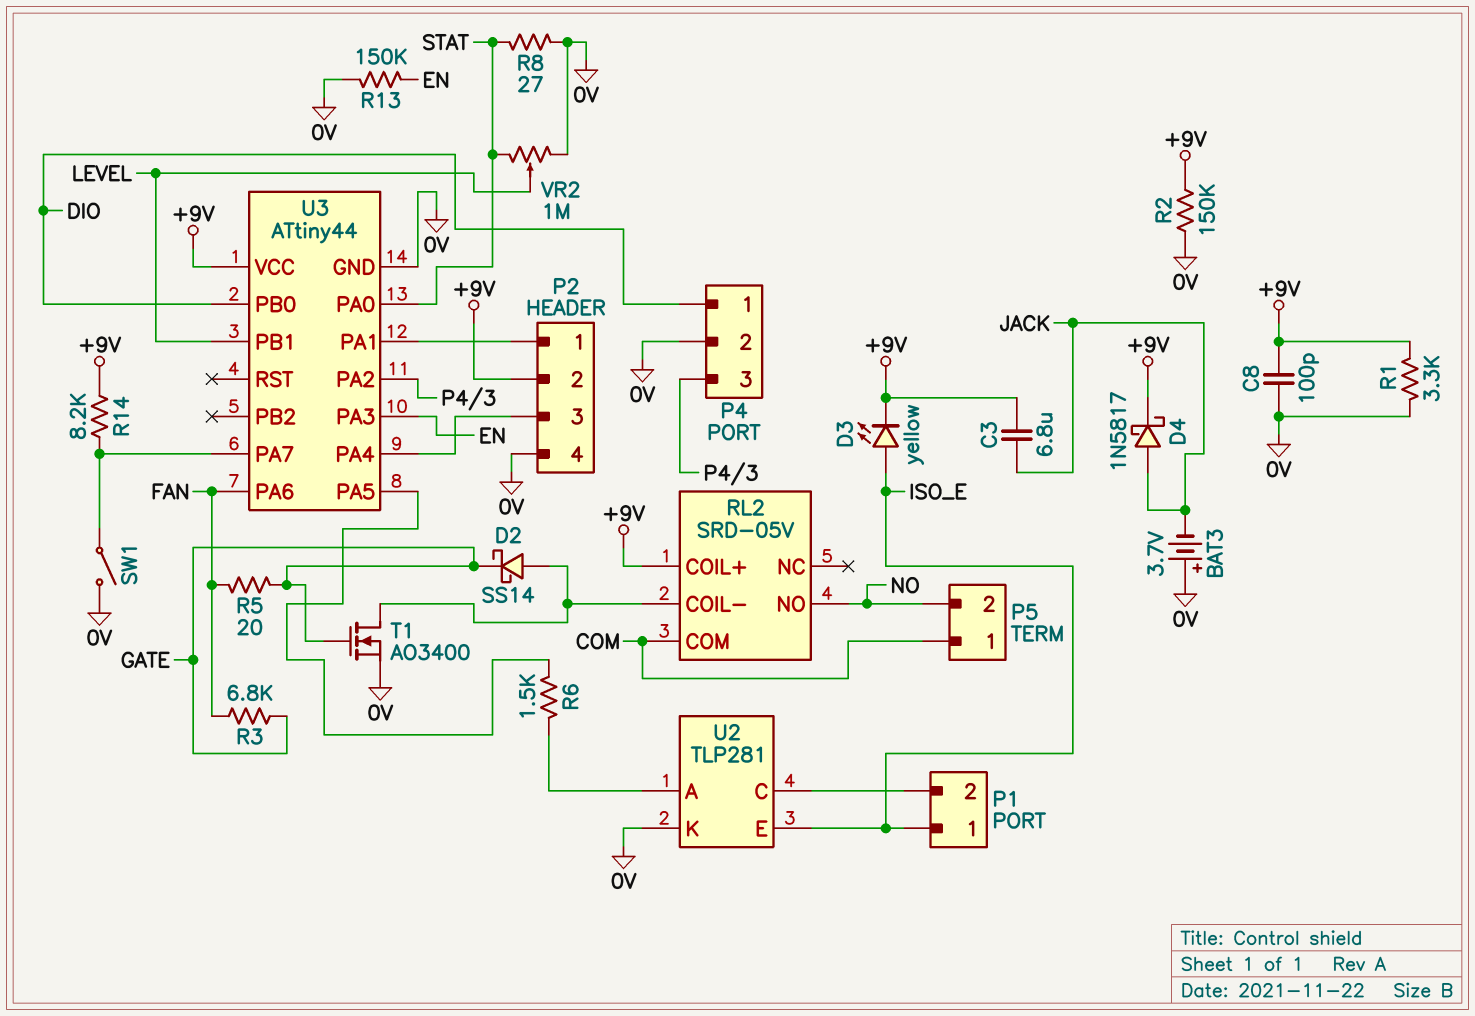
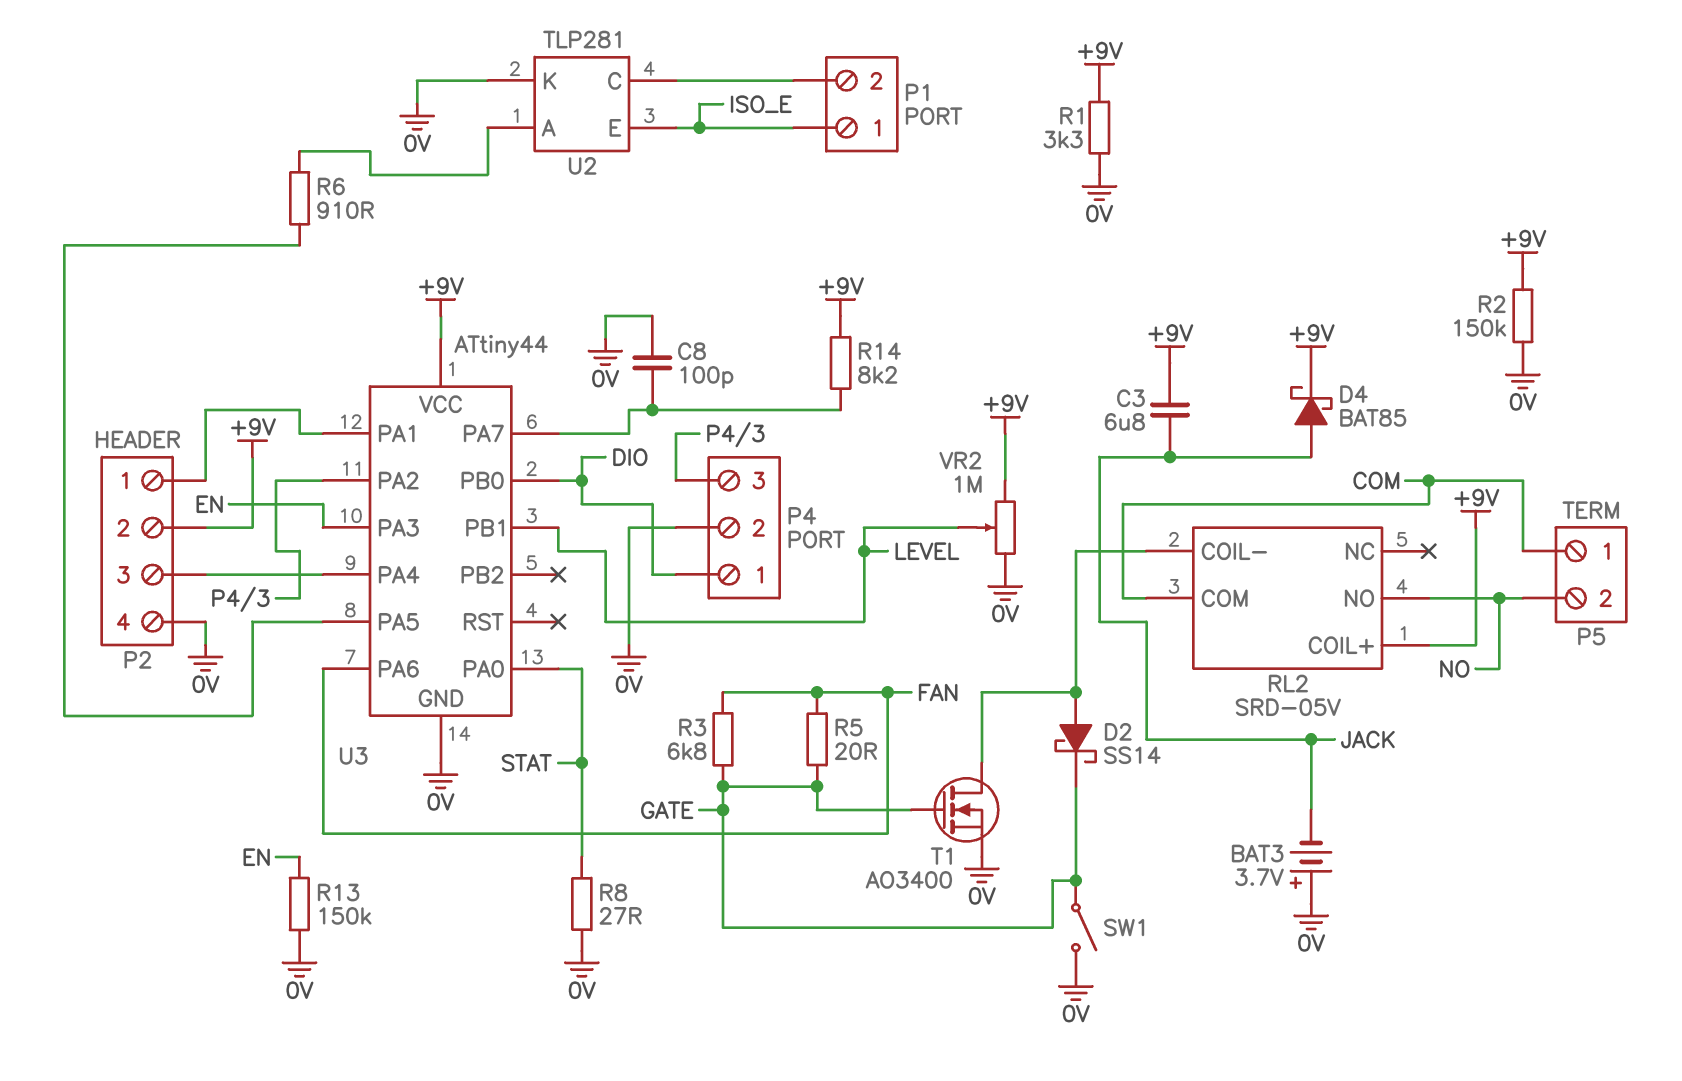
C8: 100pF (+9V, 0V) -> 100pF (0V, U3/PA7)
D3: LED yellow (A ISO_E, K +9V) -> none
D4: schottky 1N5817 (A JACK, K +9V) -> schottky BAT85 (A JACK, K +9V)
R6: 1.5k (U2/A, U3/PA5) -> 910 (U2/A, U3/PA5)
SW1: switch (0V, U3/PA7) -> switch (0V, GATE)
VR2: 1M (0V, STAT, wiper LEVEL) -> 1M (+9V, 0V, wiper LEVEL)

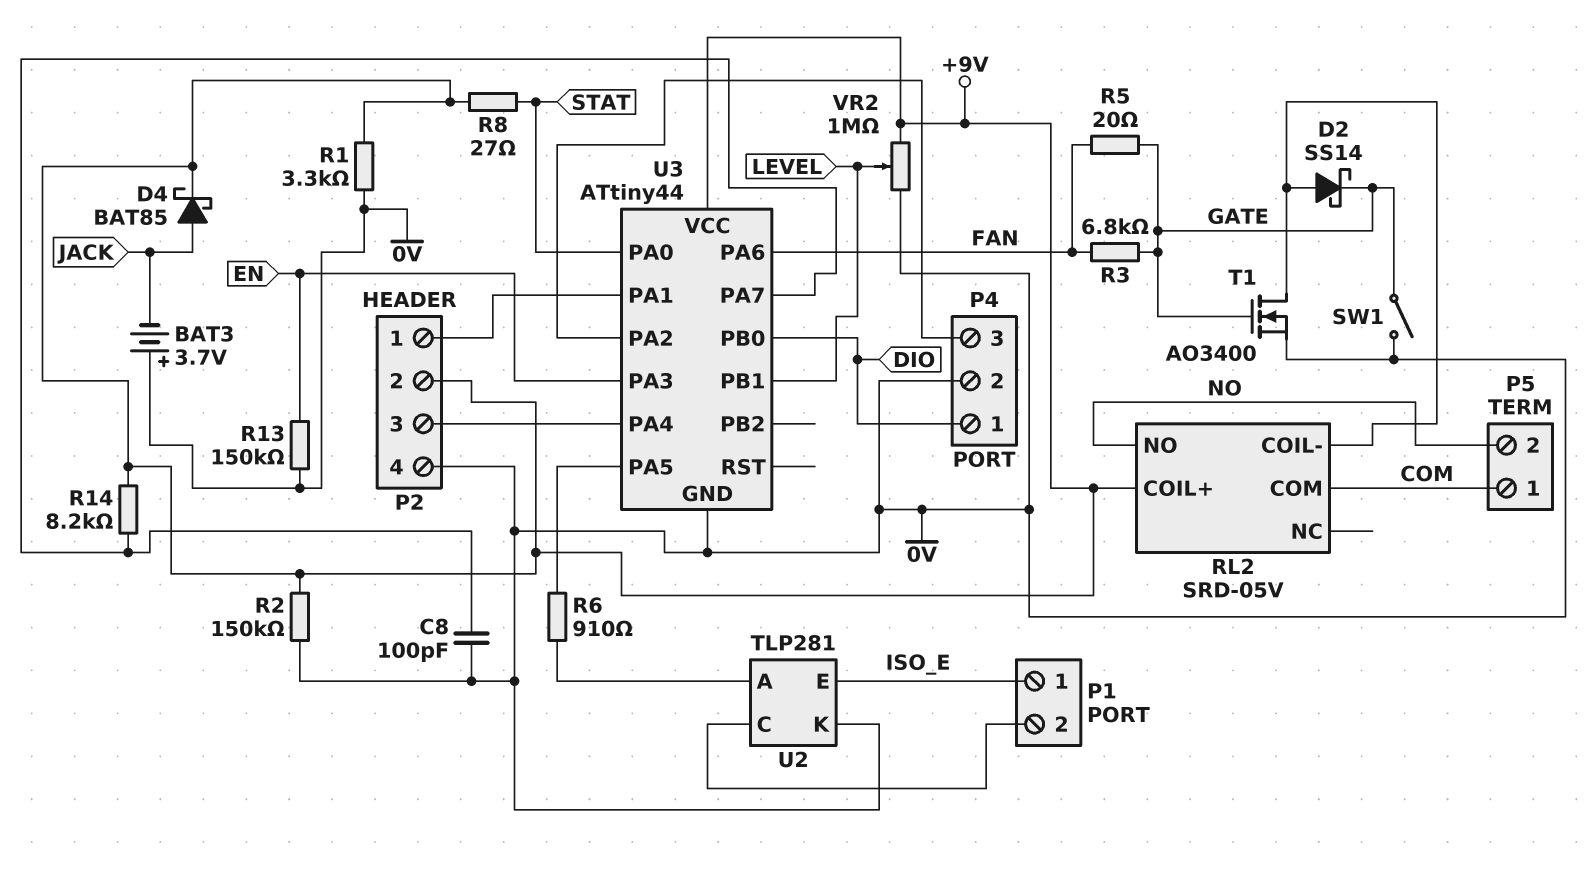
C3: 6.8uF (+9V, JACK) -> none
R8: 27 (0V, STAT) -> 27 (+9V, STAT)

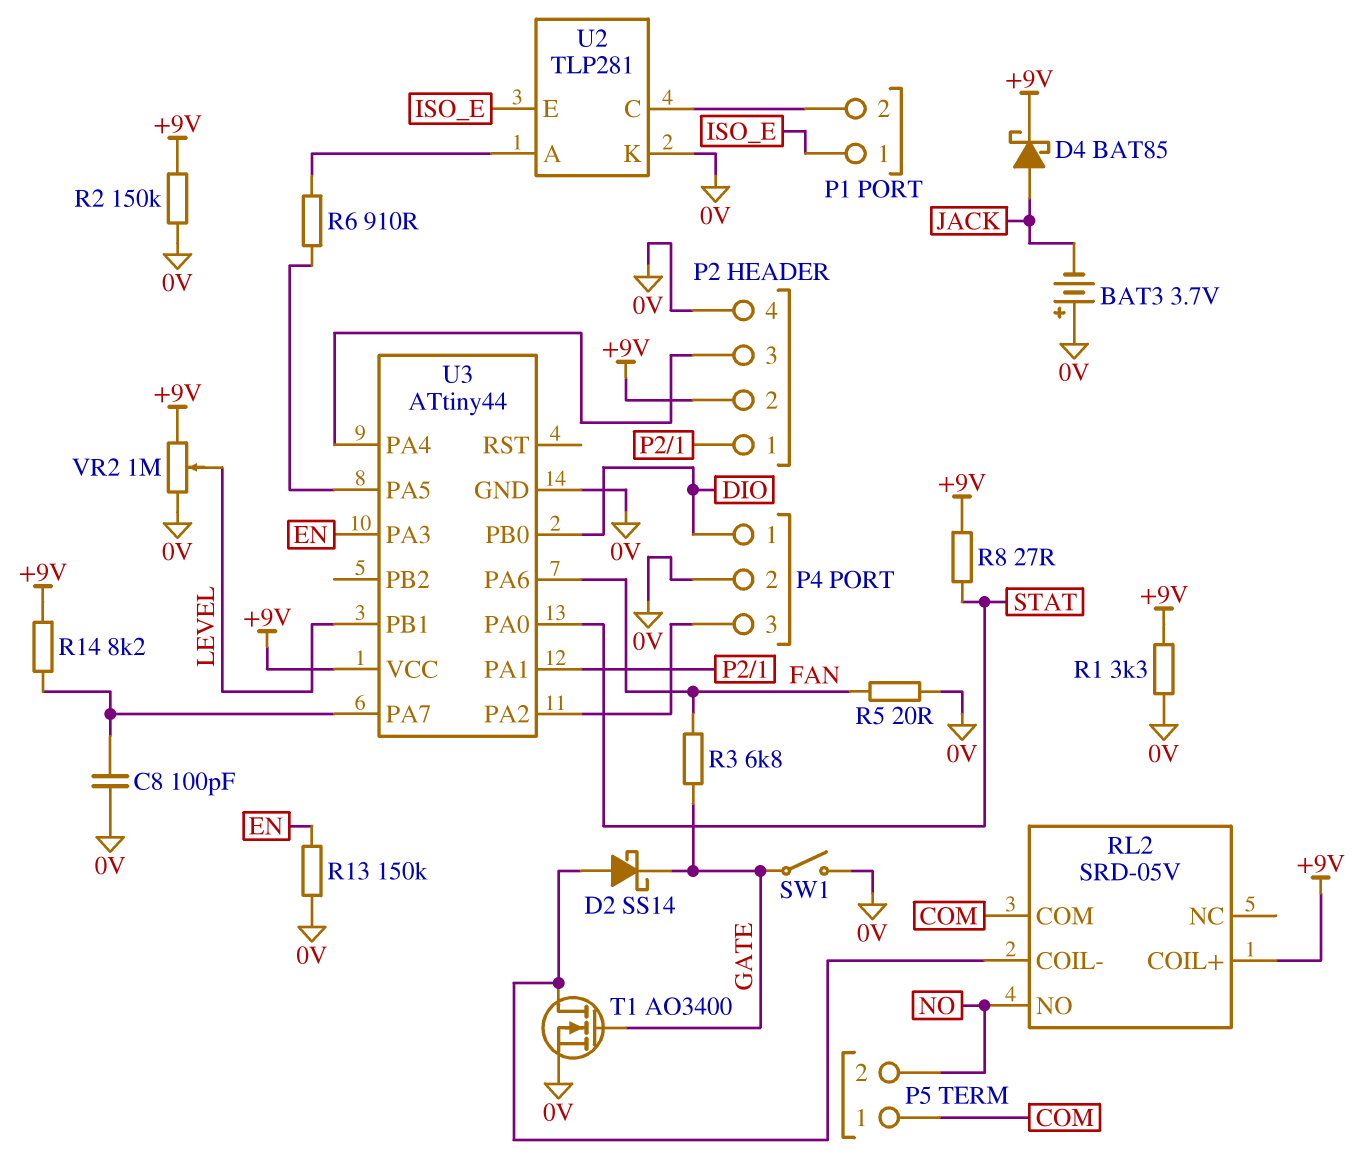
R5: 20 (FAN, GATE) -> 20 (0V, FAN)

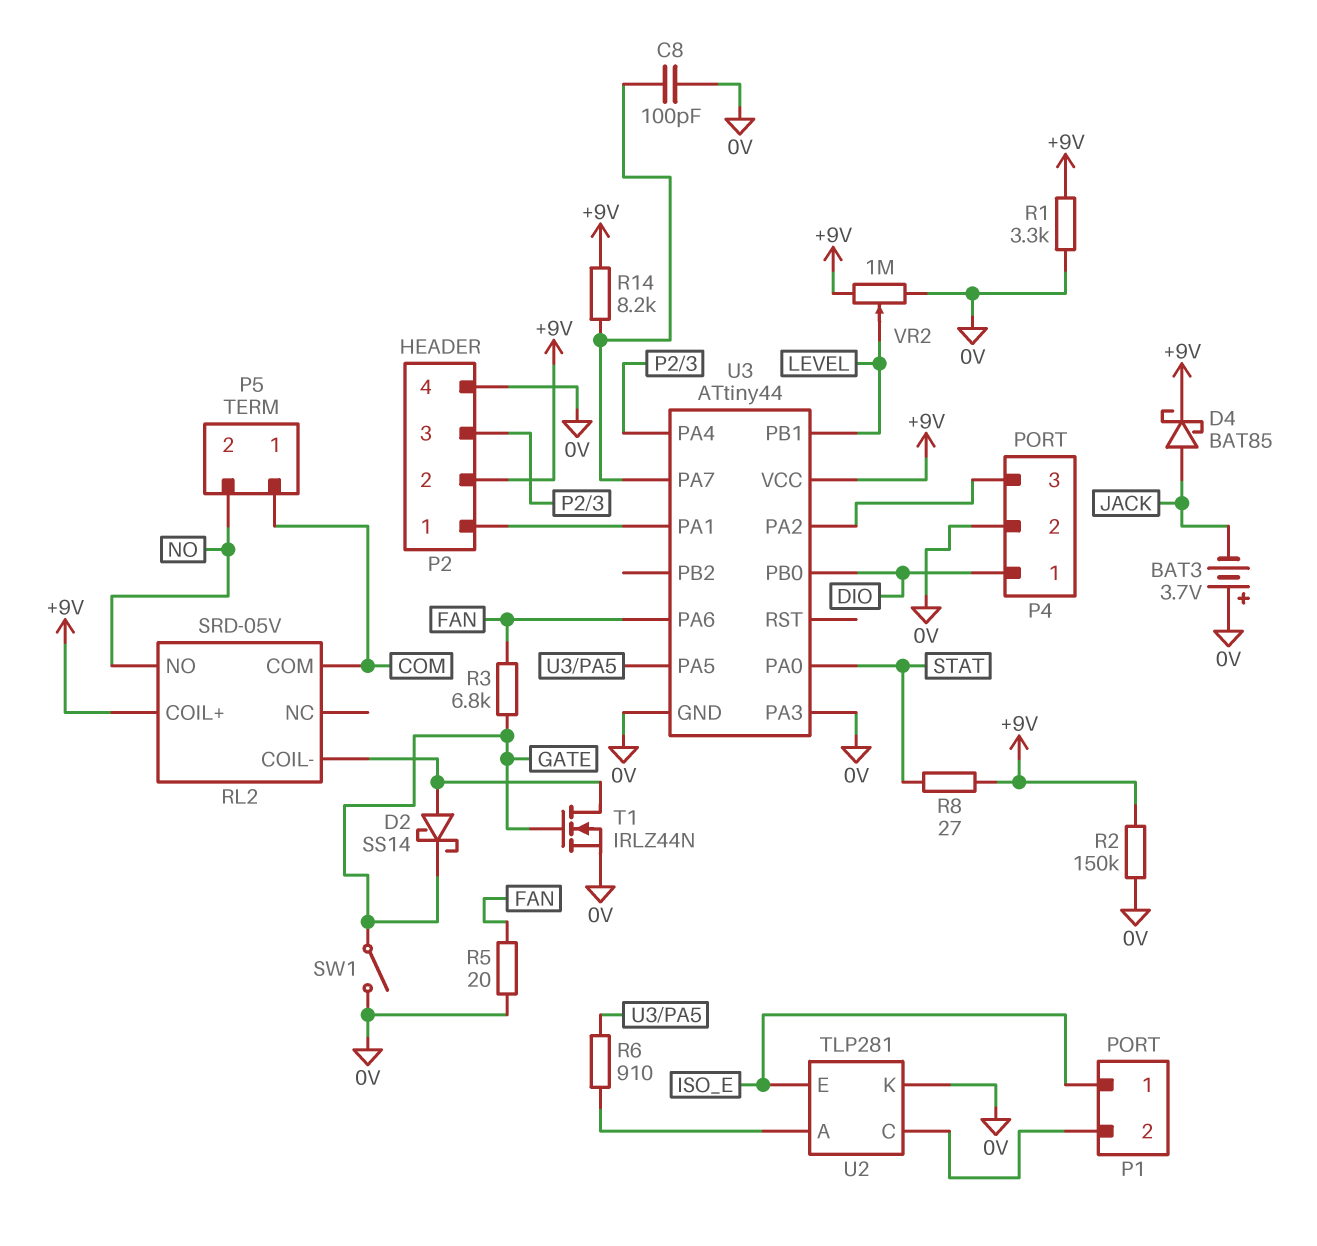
R13: 150k (0V, EN) -> none
T1: NMOS AO3400 (G GATE, D RL2/COIL-, S 0V) -> NMOS IRLZ44N (G GATE, D RL2/COIL-, S 0V)
U3 pin PA3: EN -> 0V

